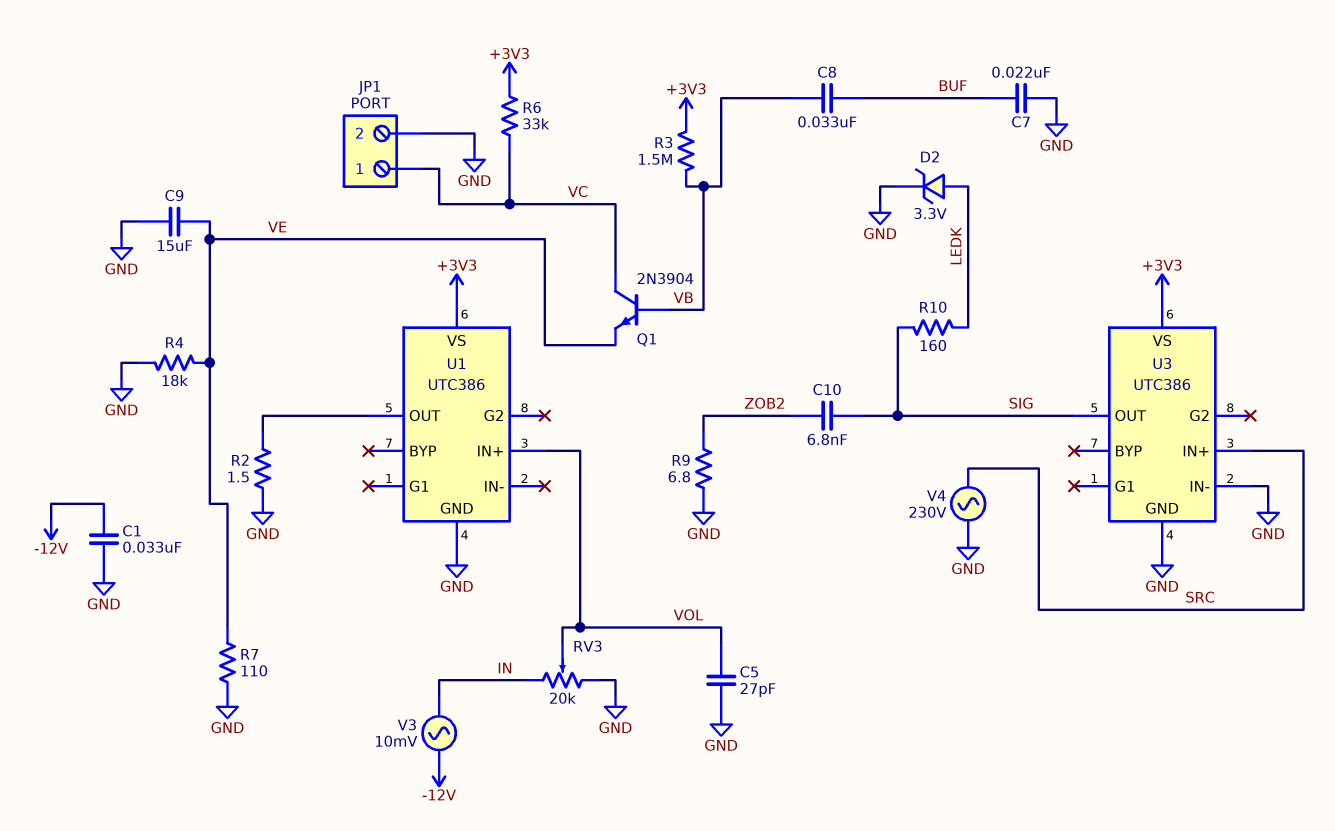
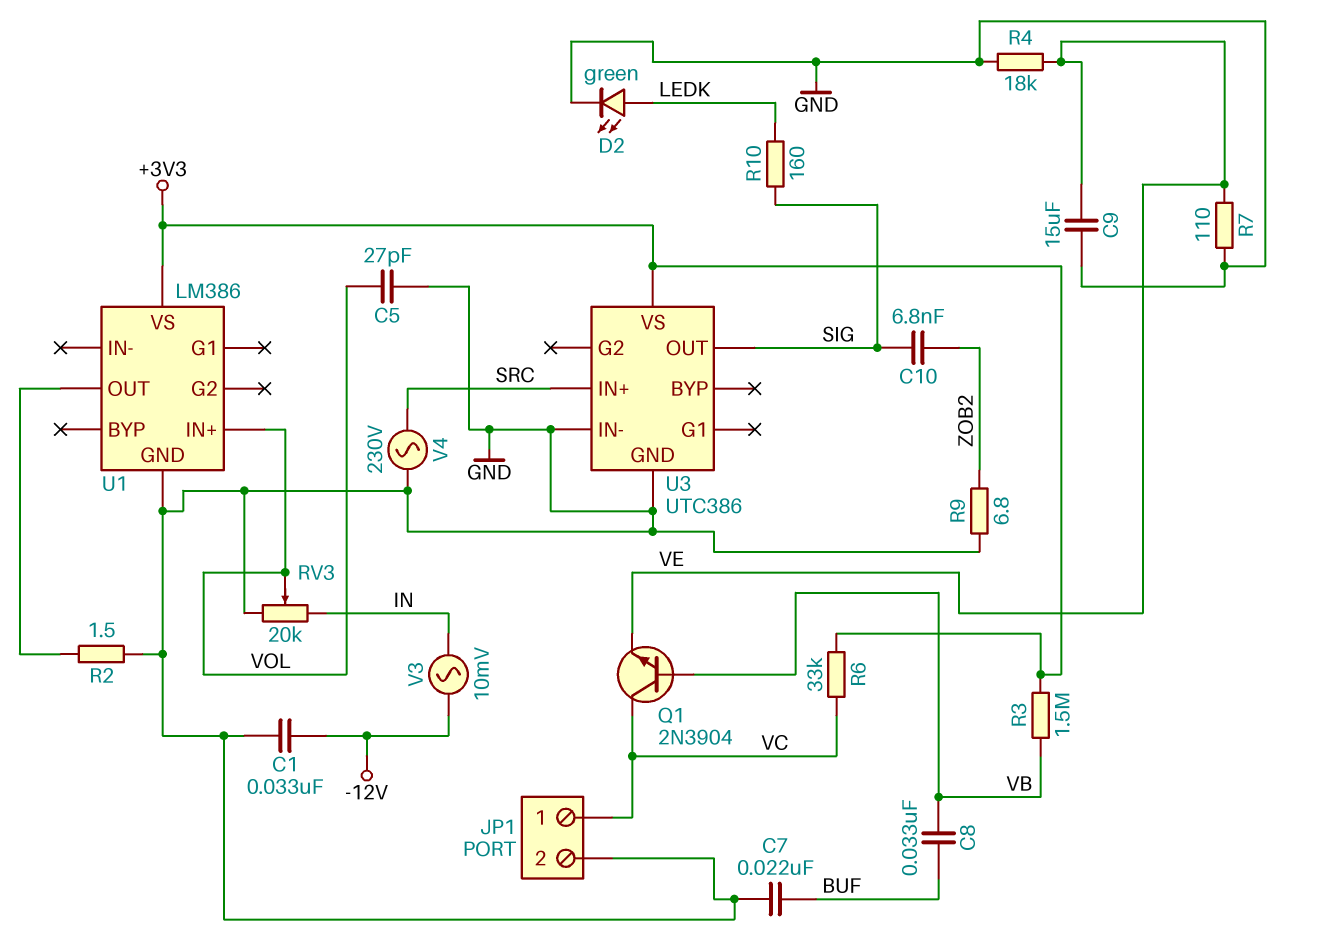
D2: zener 3.3V (A LEDK, K GND) -> LED green (A LEDK, K GND)
U1: UTC386 -> LM386

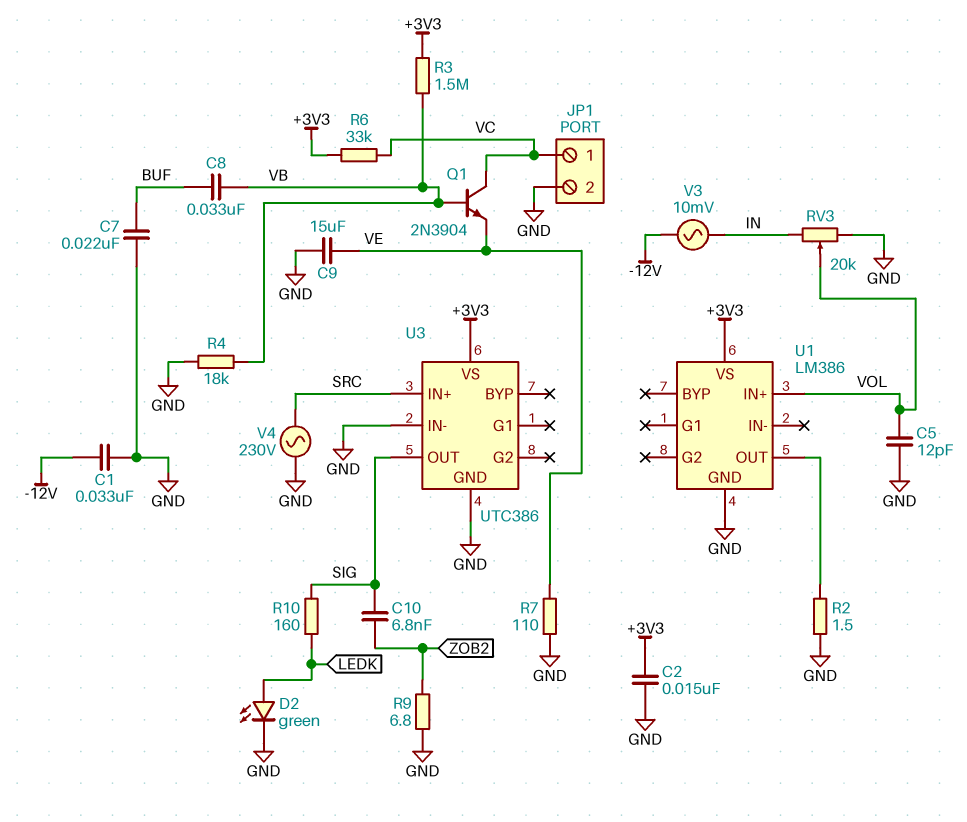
C2: none -> 15nF (+3V3, GND)
C5: 27pF (GND, VOL) -> 12pF (GND, VOL)
R4: 18k (GND, VE) -> 18k (GND, VB)

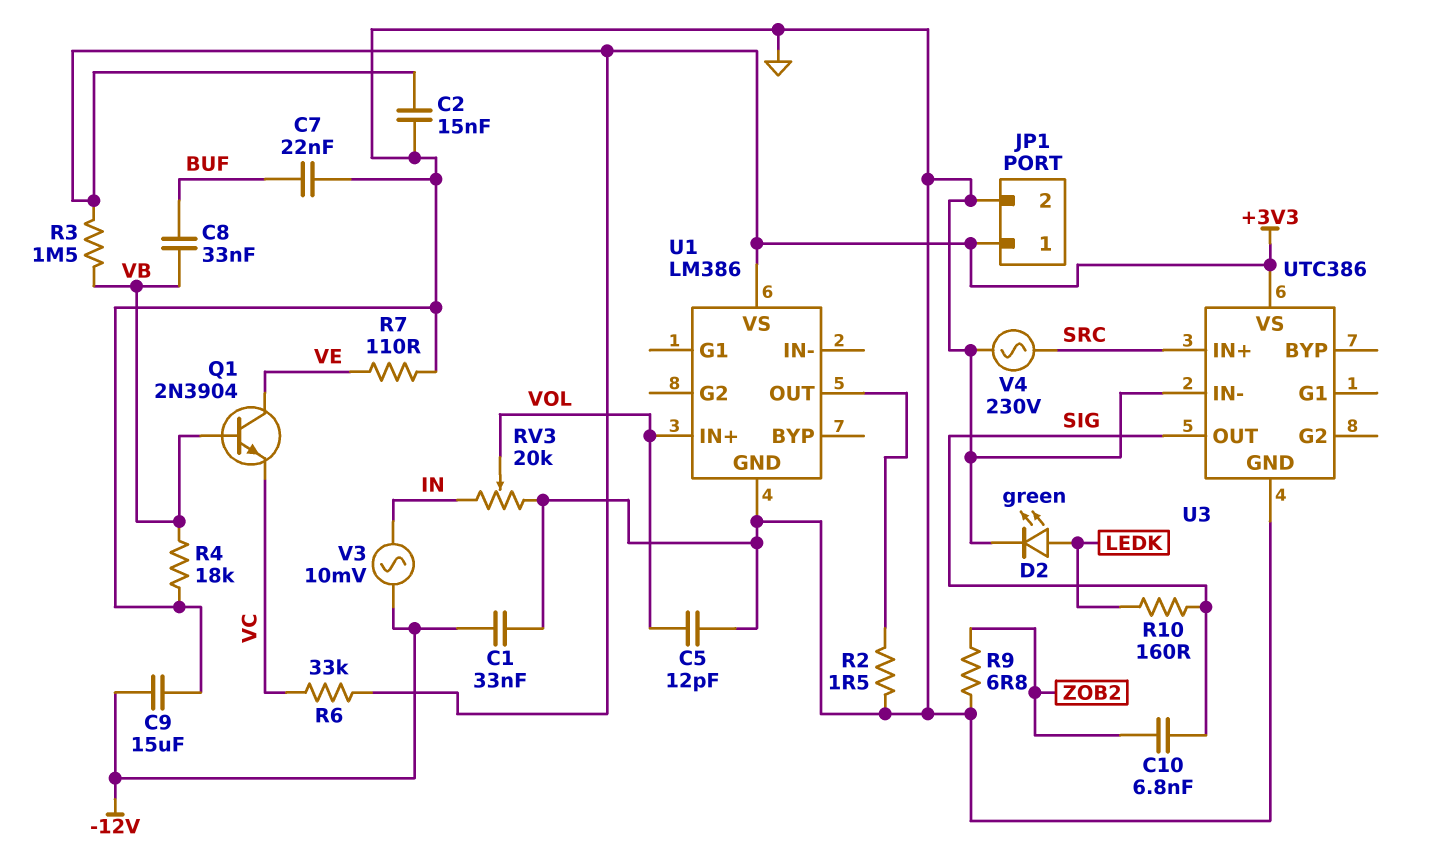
C9: 15uF (GND, VE) -> 15uF (-12V, GND)
JP1 pin 1: VC -> +3V3
Q1: NPN 2N3904 (B VB, C VC, E VE) -> NPN 2N3904 (B VB, C VE, E VC)

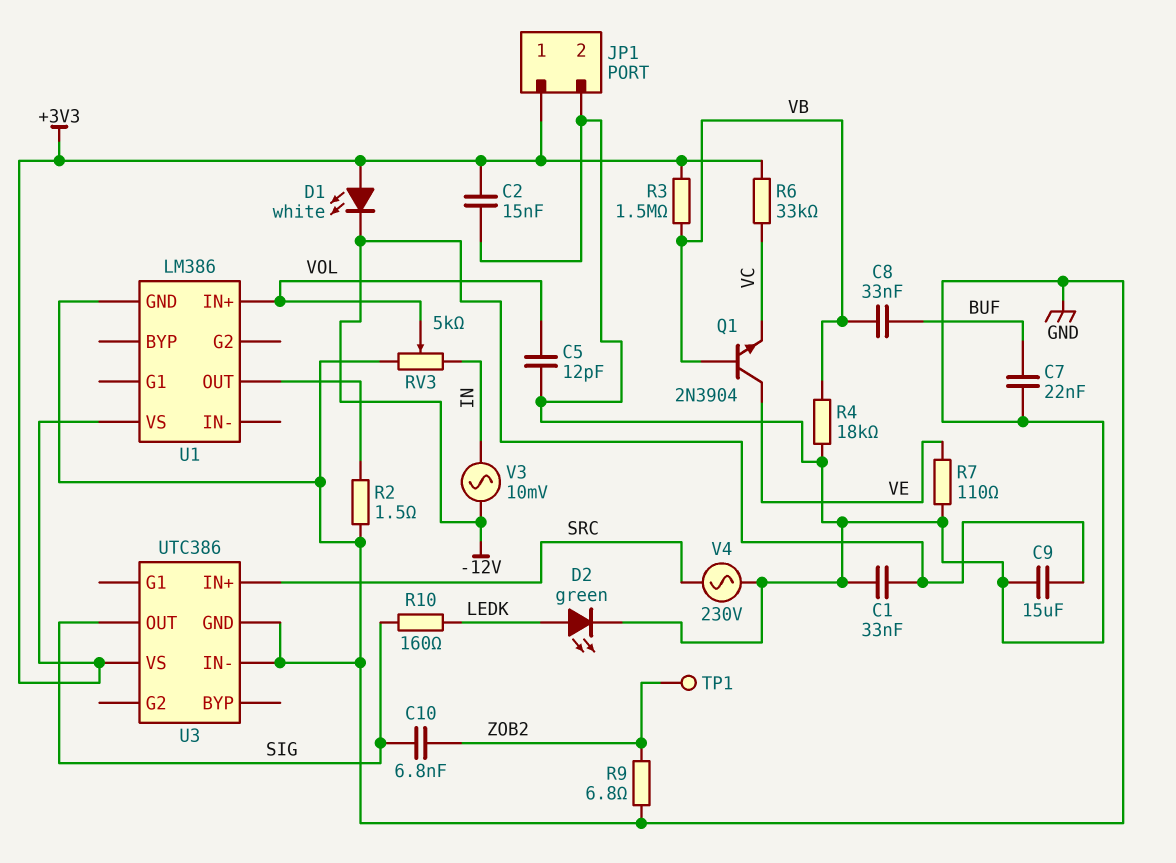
D1: none -> LED white (A +3V3, K -12V)
RV3: 20k (GND, IN, wiper VOL) -> 5k (GND, IN, wiper VOL)
TP1: none -> test point (ZOB2)

